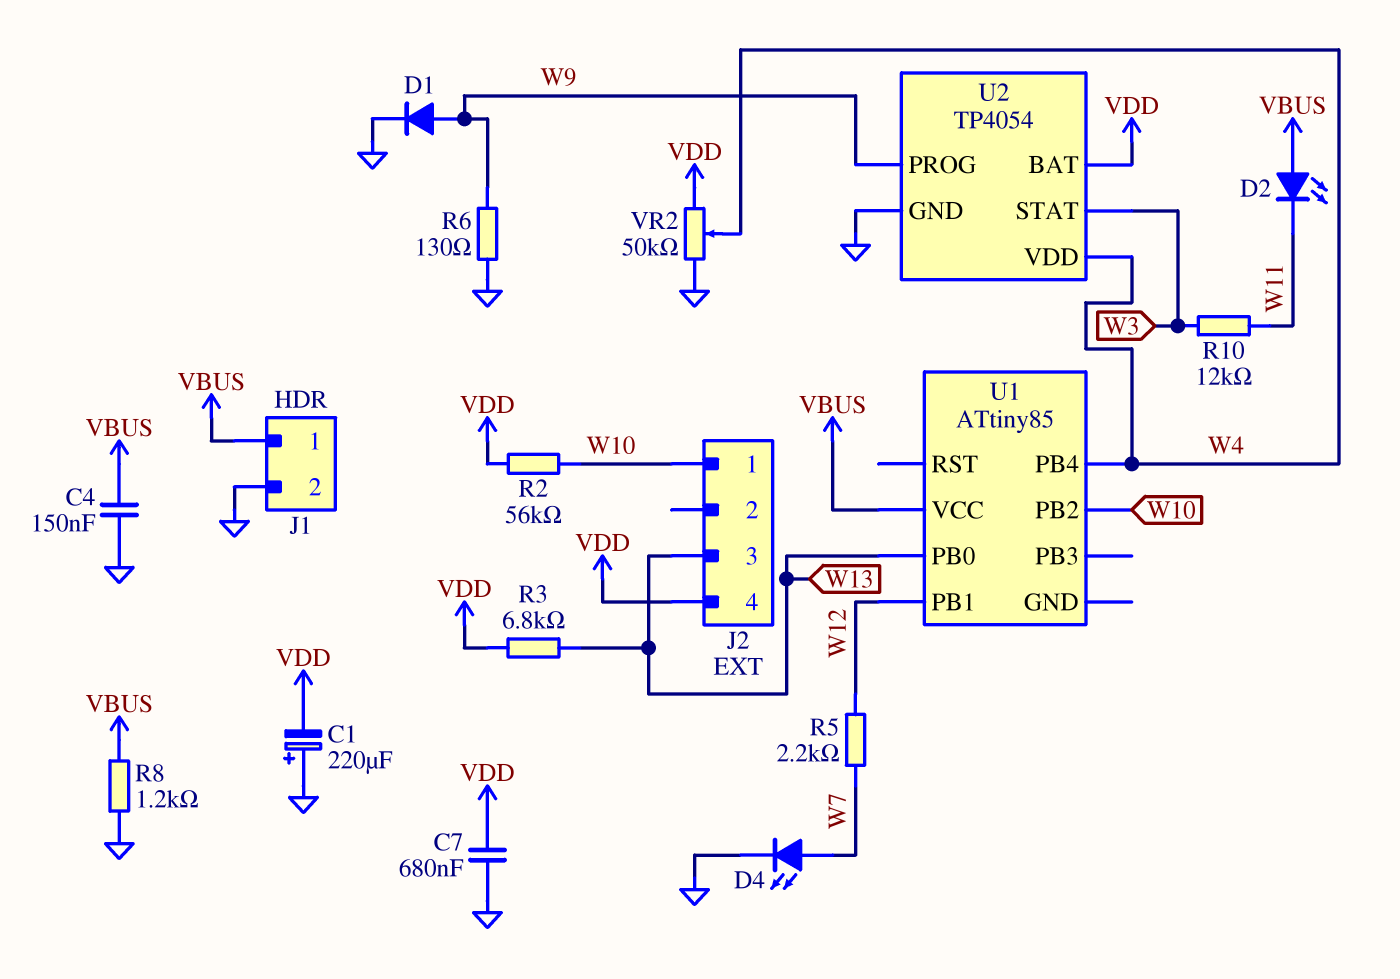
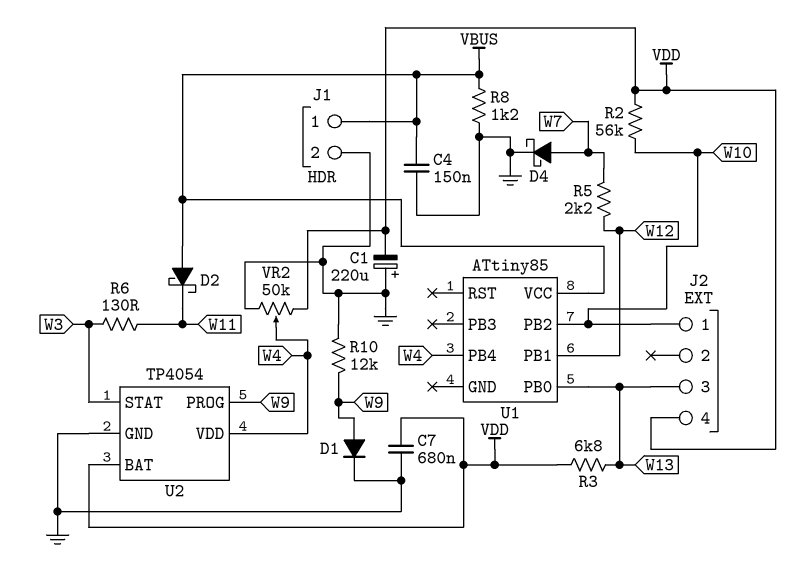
D2: LED (A VBUS, K W11) -> schottky (A VBUS, K W11)
D4: LED (A W7, K GND) -> schottky (A W7, K GND)
R6: 130 (GND, W9) -> 130 (W3, W11)
R10: 12k (W3, W11) -> 12k (GND, W9)

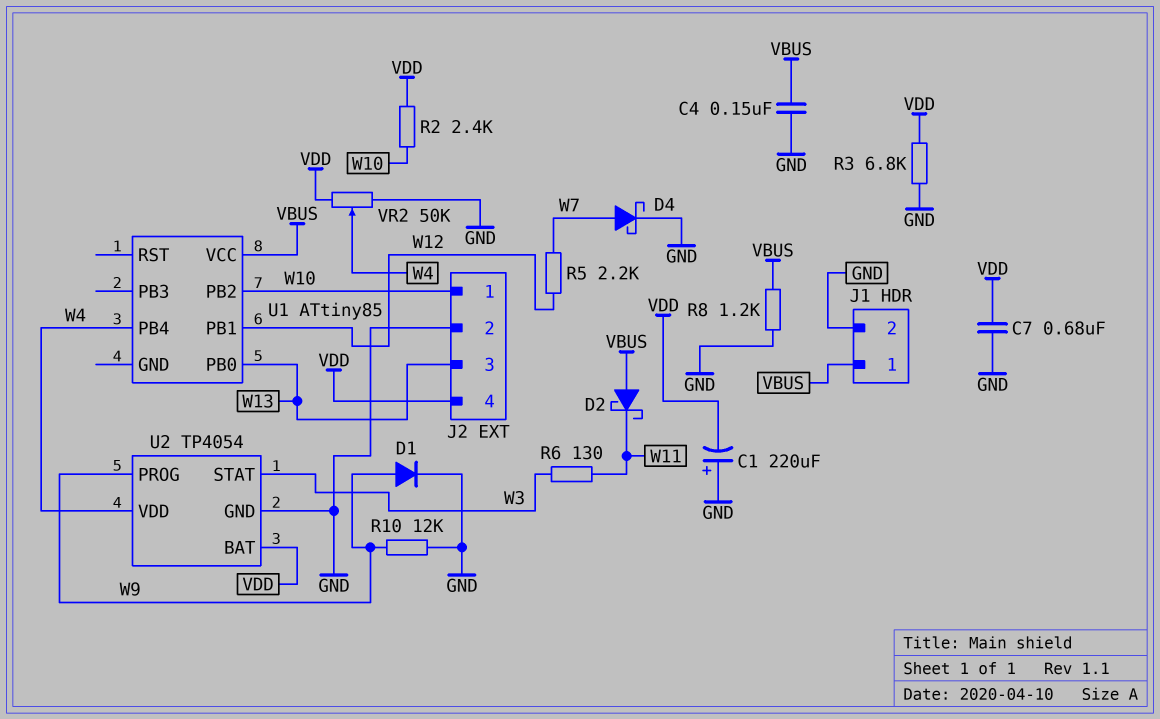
J2 pin 2: none -> GND
R2: 56k (VDD, W10) -> 2.4k (VDD, W10)
R3: 6.8k (VDD, W13) -> 6.8k (GND, VDD)

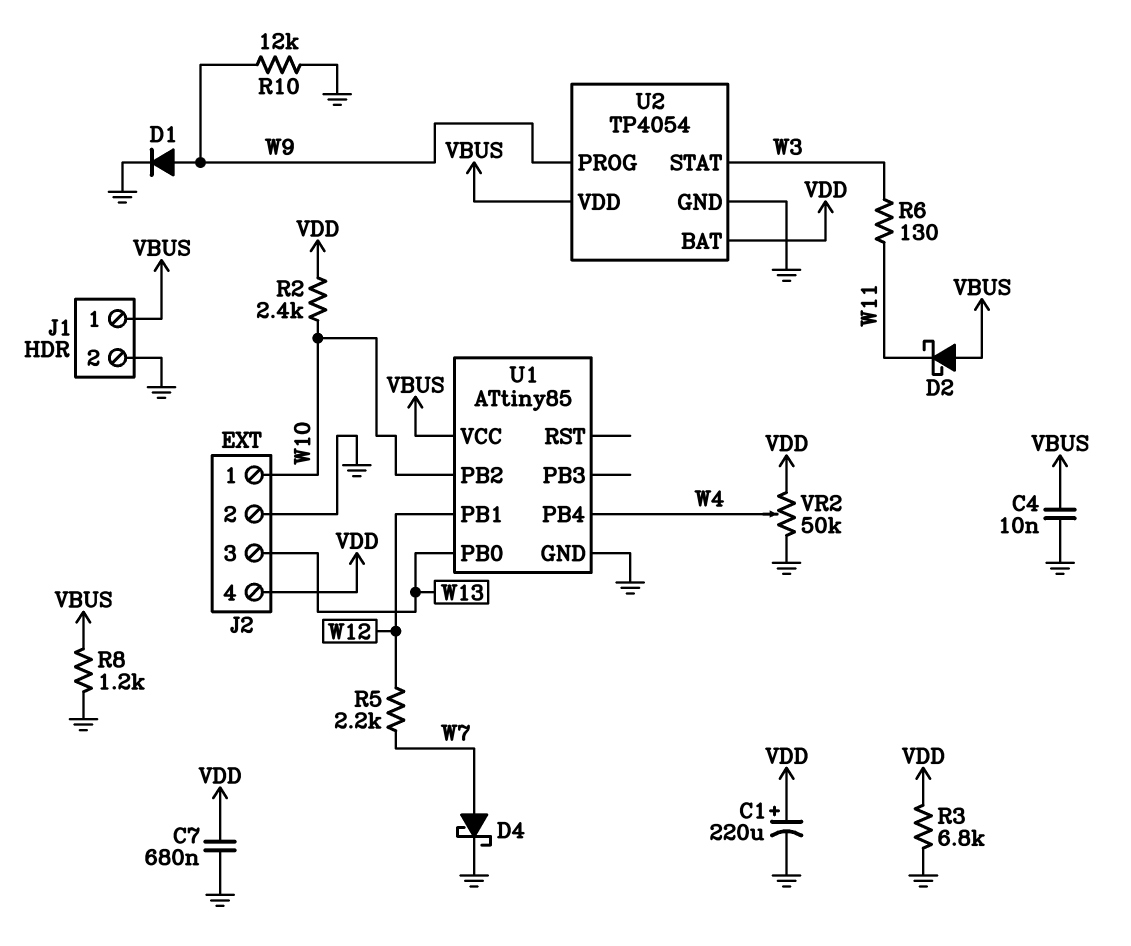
C1: 220uF (plus GND, minus VDD) -> 220uF (plus VDD, minus GND)
C4: 150nF (GND, VBUS) -> 10nF (GND, VBUS)
U1 pin GND: none -> GND
U2 pin VDD: W4 -> VBUS

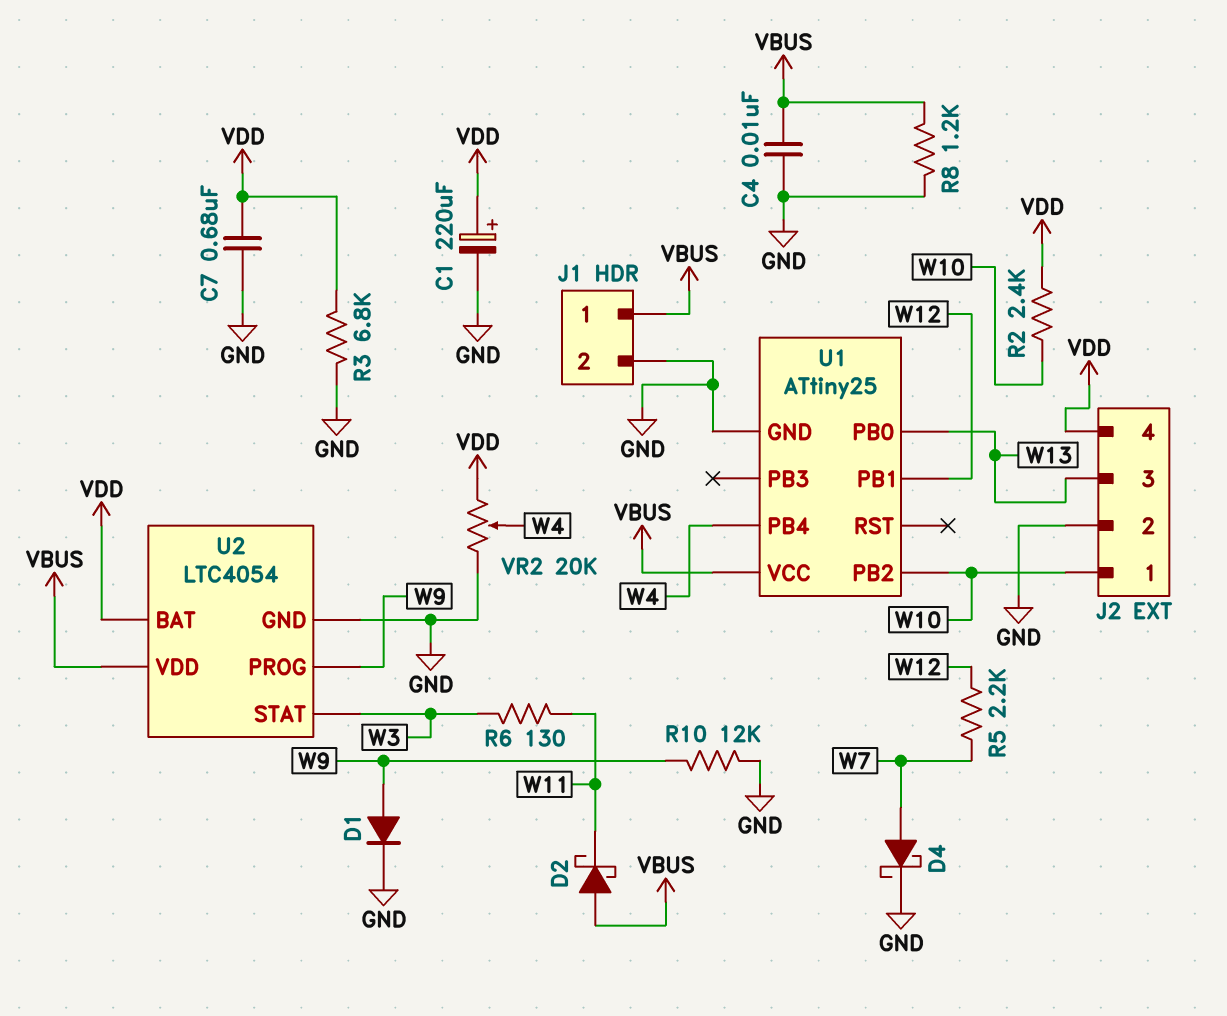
U1: ATtiny85 -> ATtiny25
U2: TP4054 -> LTC4054
VR2: 50k (GND, VDD, wiper W4) -> 20k (GND, VDD, wiper W4)

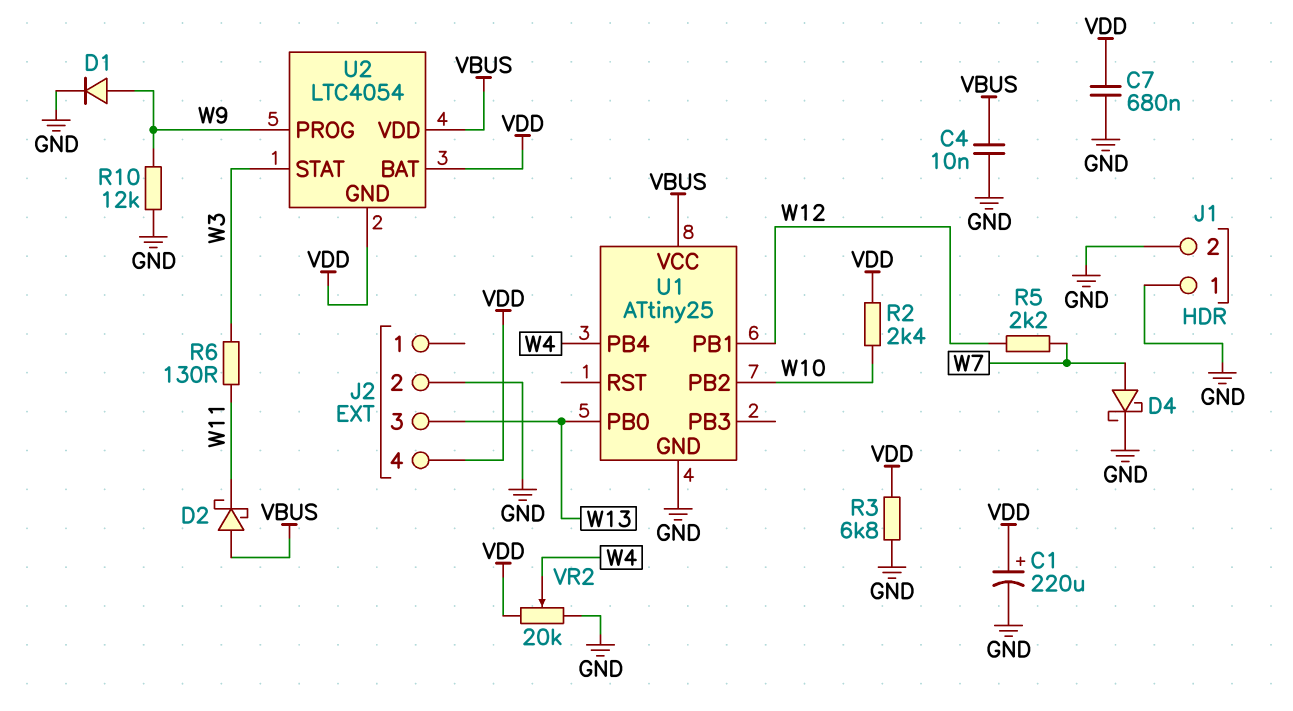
J1 pin 1: VBUS -> GND
J2 pin 1: W10 -> none
R8: 1.2k (GND, VBUS) -> none
U2 pin GND: GND -> VDD

